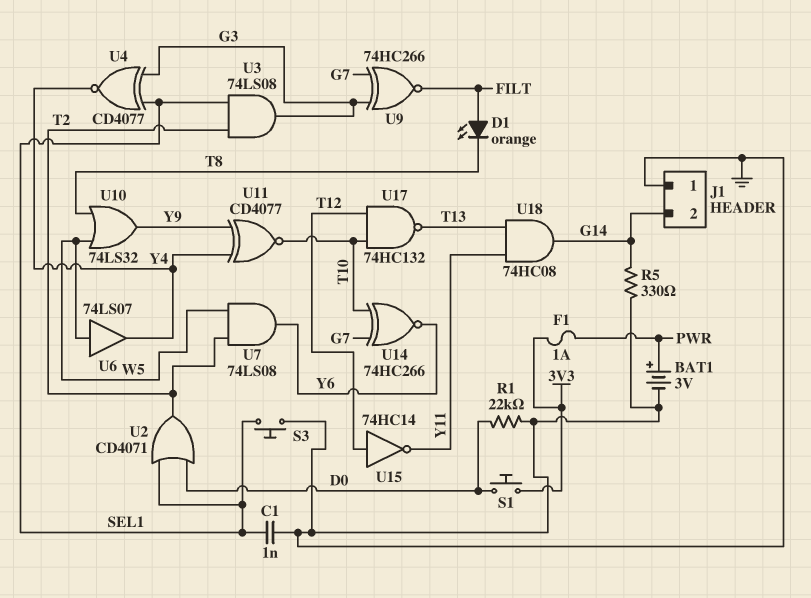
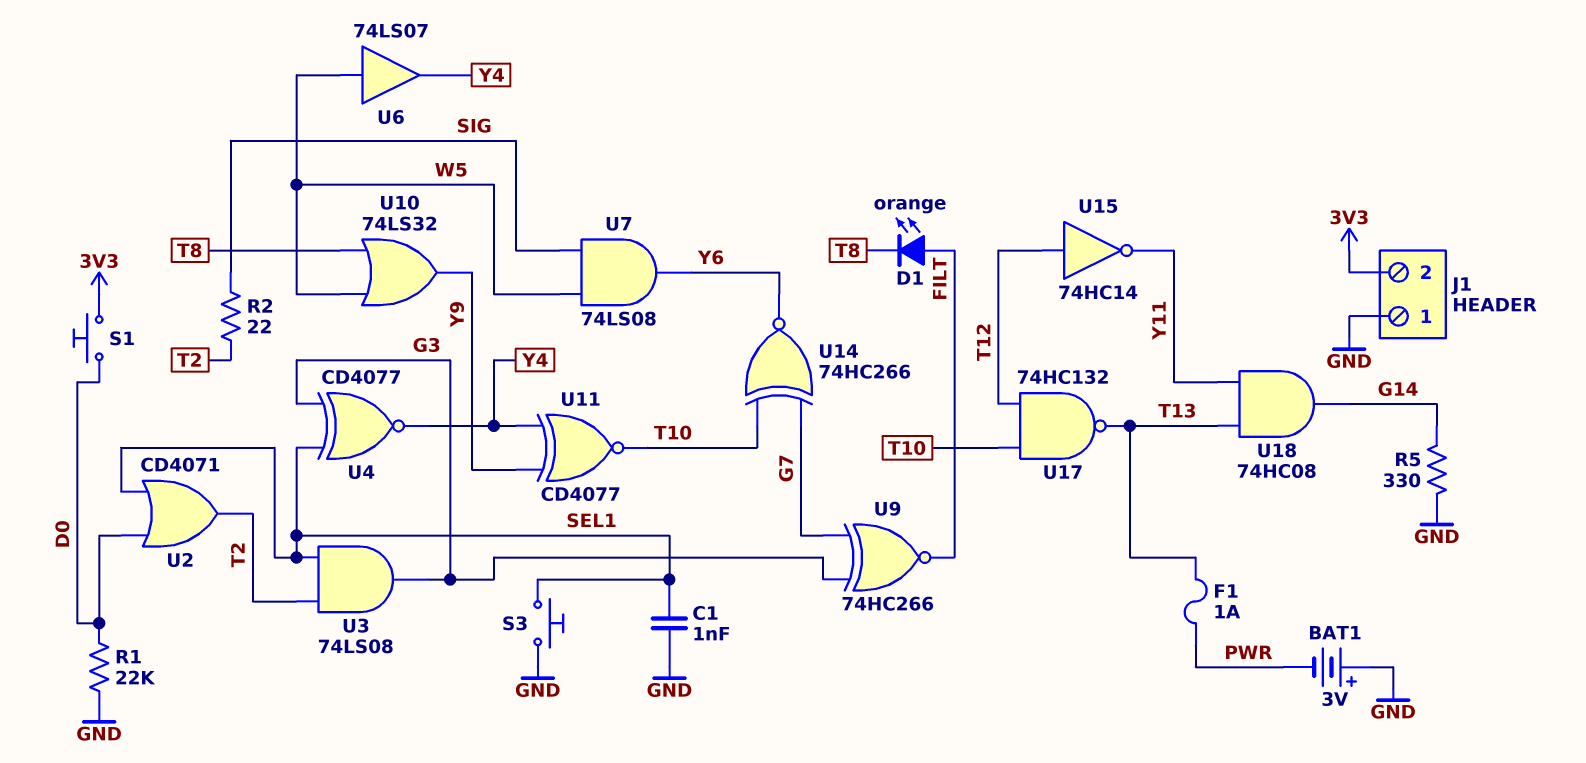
BAT1: 3V (plus PWR, minus GND) -> 3V (plus GND, minus PWR)
F1: 1A (3V3, PWR) -> 1A (PWR, T13)
J1 pin 2: G14 -> 3V3
R2: none -> 22 (SIG, T2)
U7: AND 74LS08 (in T2, in W5, out Y6) -> AND 74LS08 (in SIG, in W5, out Y6)

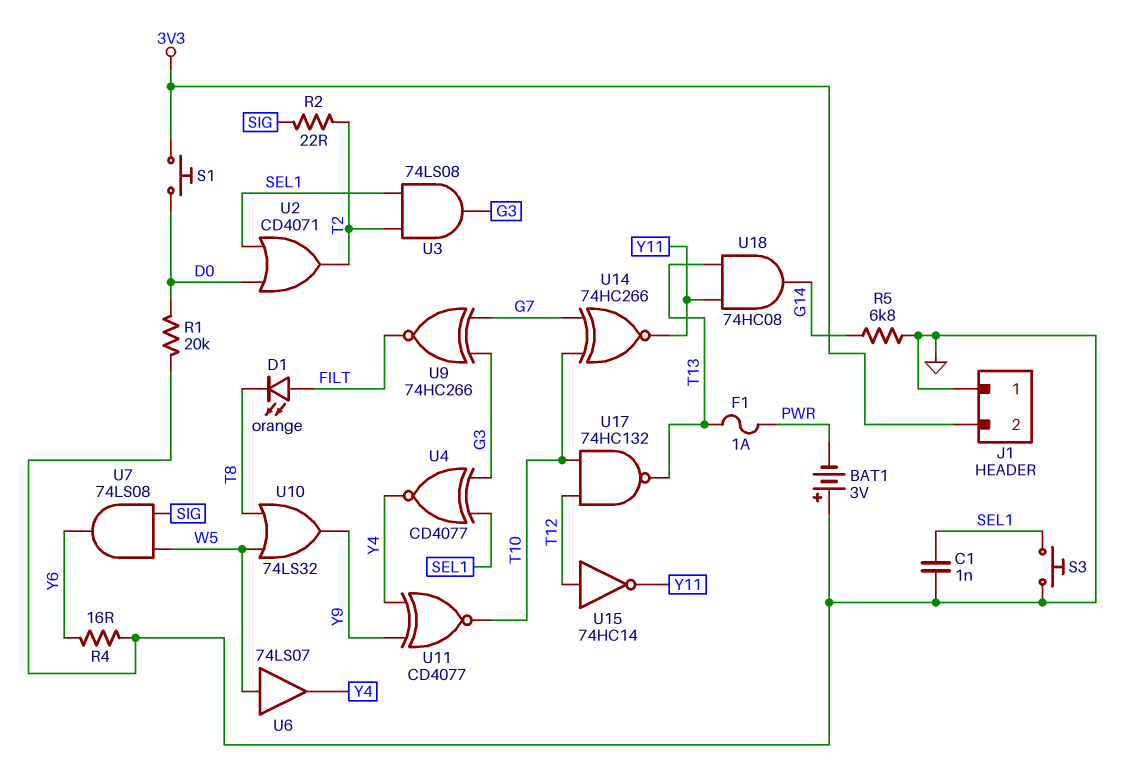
R1: 22k (D0, GND) -> 20k (D0, GND)
R4: none -> 16 (GND, Y6)
R5: 330 (G14, GND) -> 6.8k (G14, GND)
U14: XNOR 74HC266 (in G7, in T10, out Y6) -> XNOR 74HC266 (in G7, in T10, out Y11)

